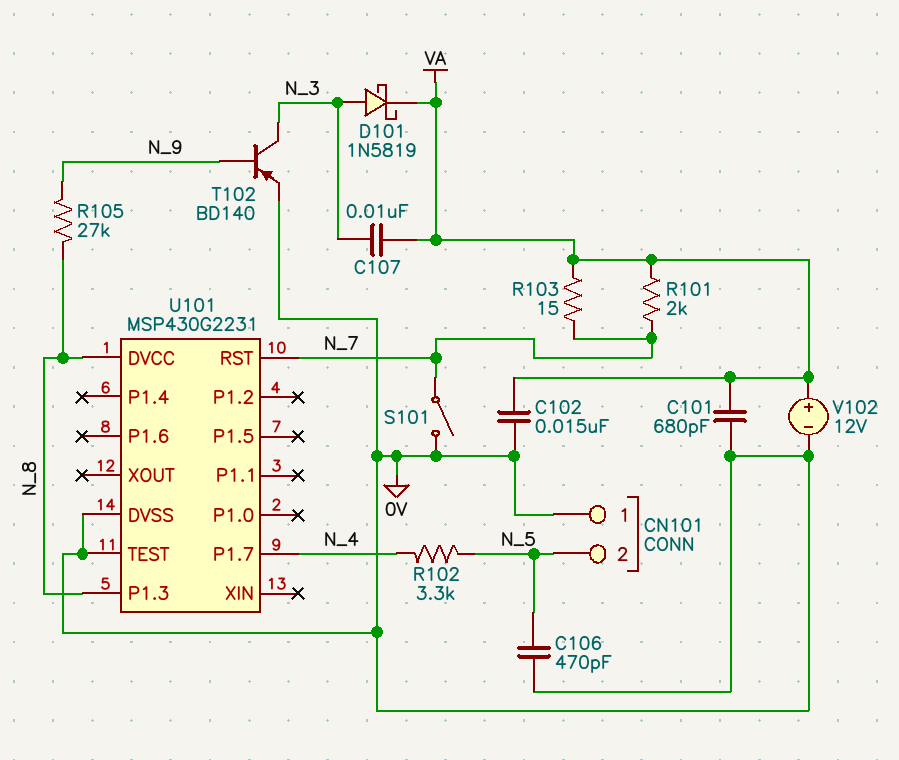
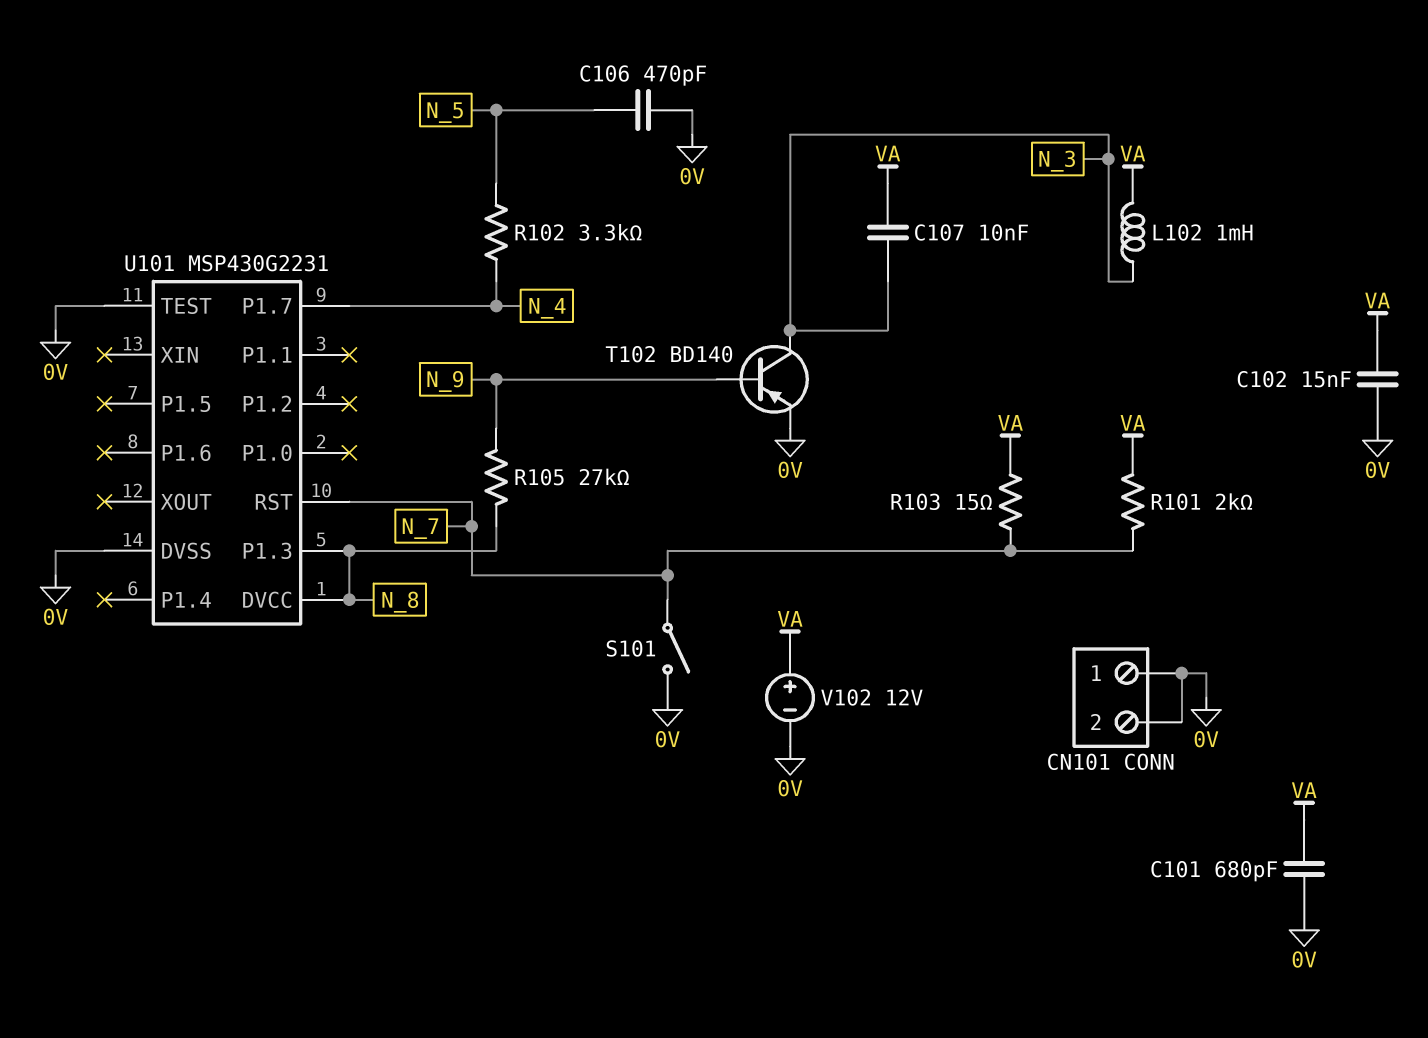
CN101 pin 2: N_5 -> 0V
D101: schottky 1N5819 (A N_3, K VA) -> none
L102: none -> 1mH (N_3, VA)

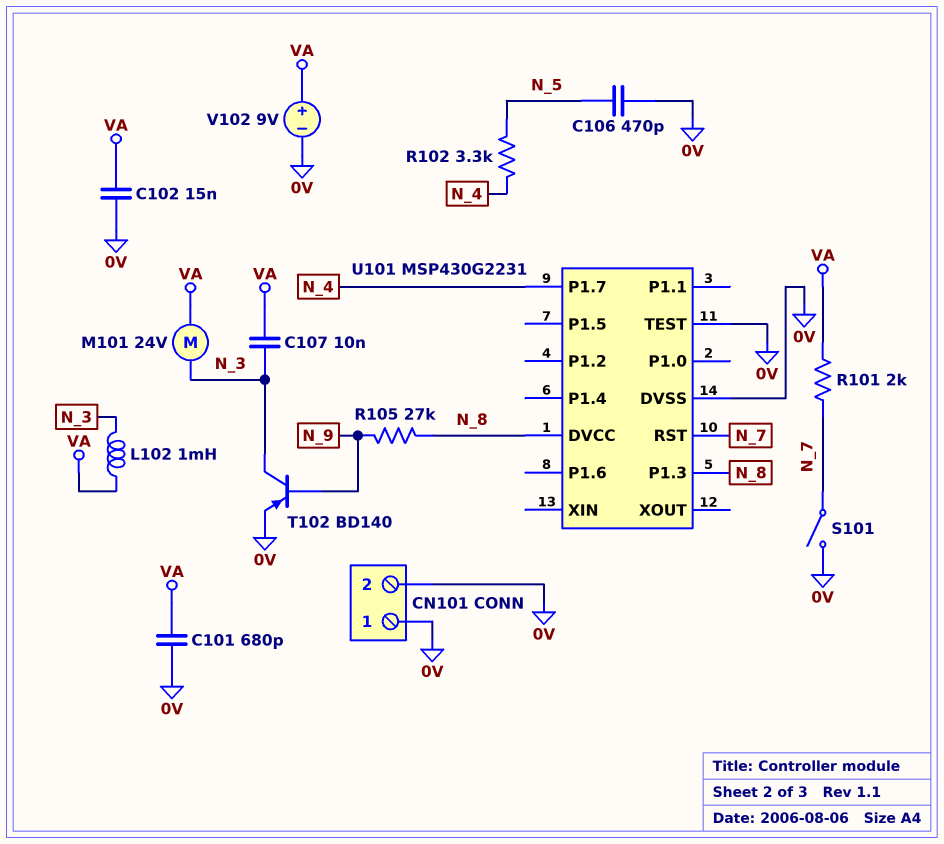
M101: none -> motor 24V (N_3, VA)
R103: 15 (N_7, VA) -> none
V102: 12V (plus VA, minus 0V) -> 9V (plus VA, minus 0V)

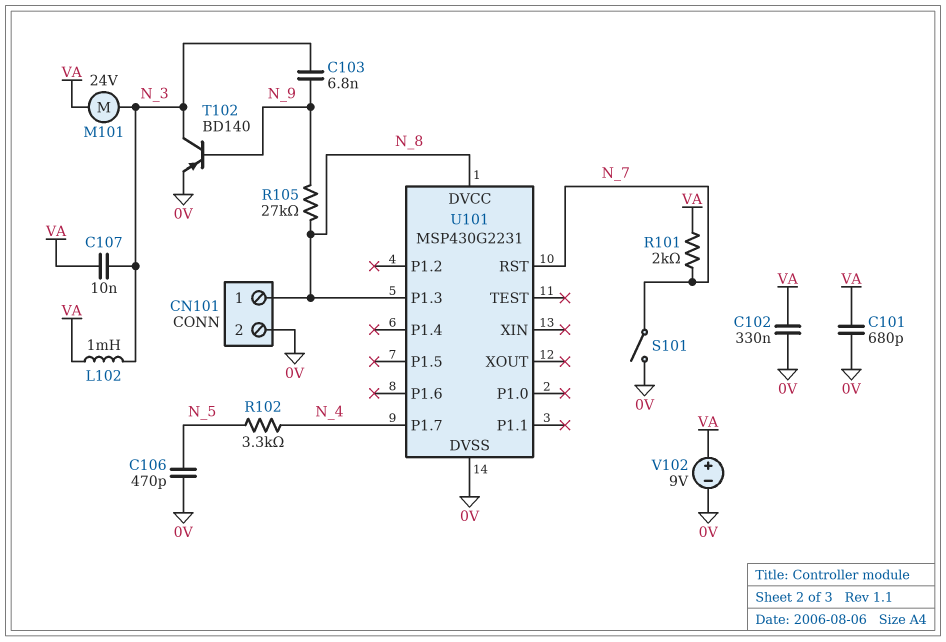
C102: 15nF (0V, VA) -> 330nF (0V, VA)
C103: none -> 6.8nF (N_3, N_9)
CN101 pin 1: 0V -> N_8
U101 pin TEST: 0V -> none

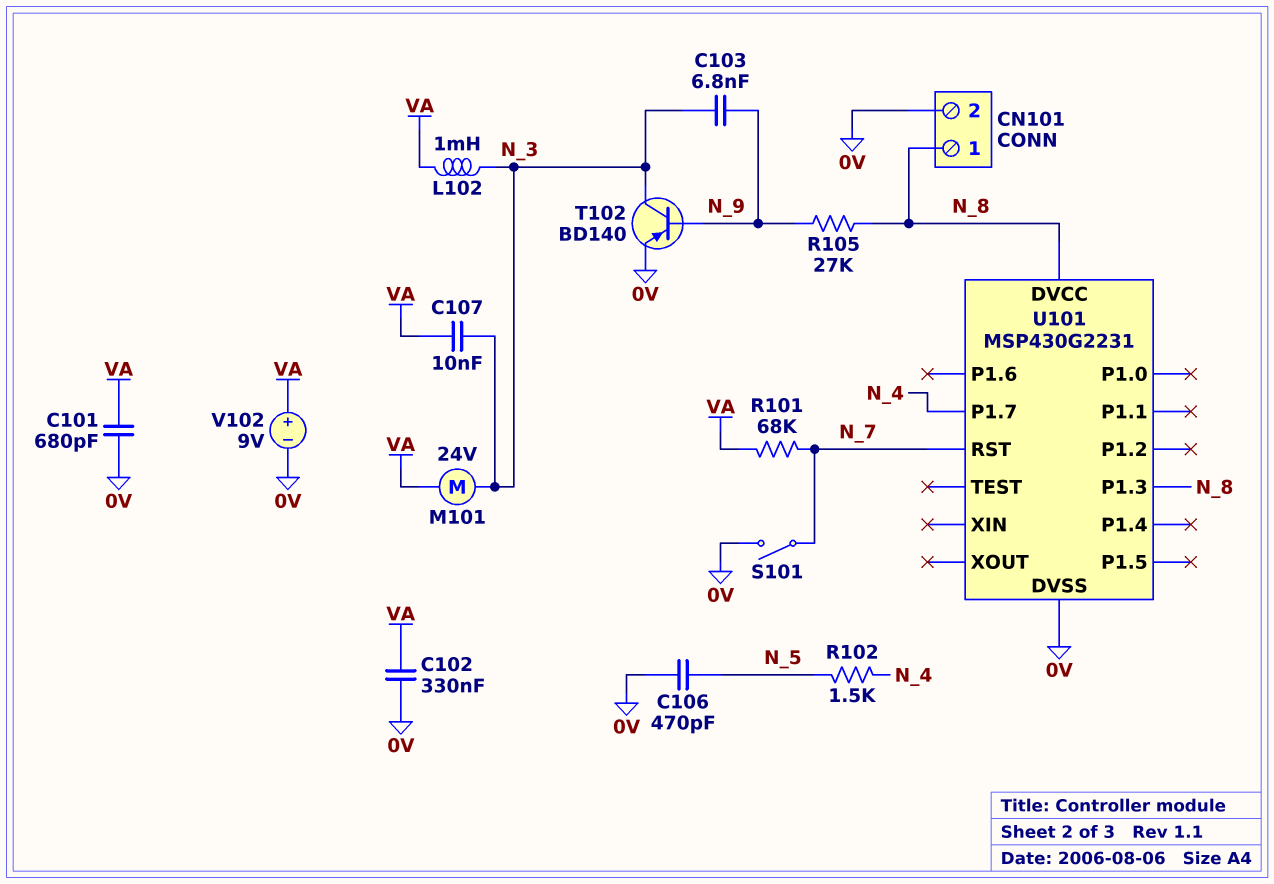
R101: 2k (N_7, VA) -> 68k (N_7, VA)
R102: 3.3k (N_4, N_5) -> 1.5k (N_4, N_5)

